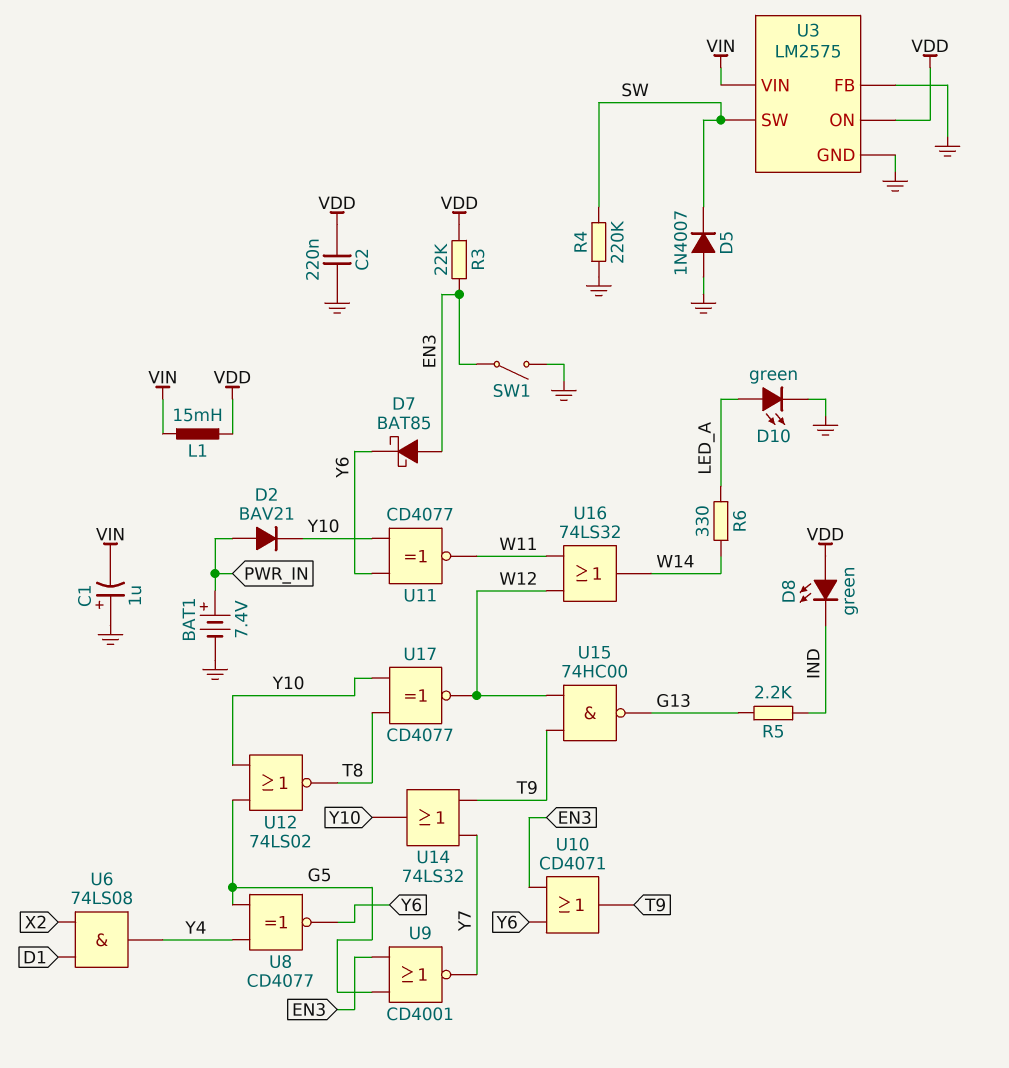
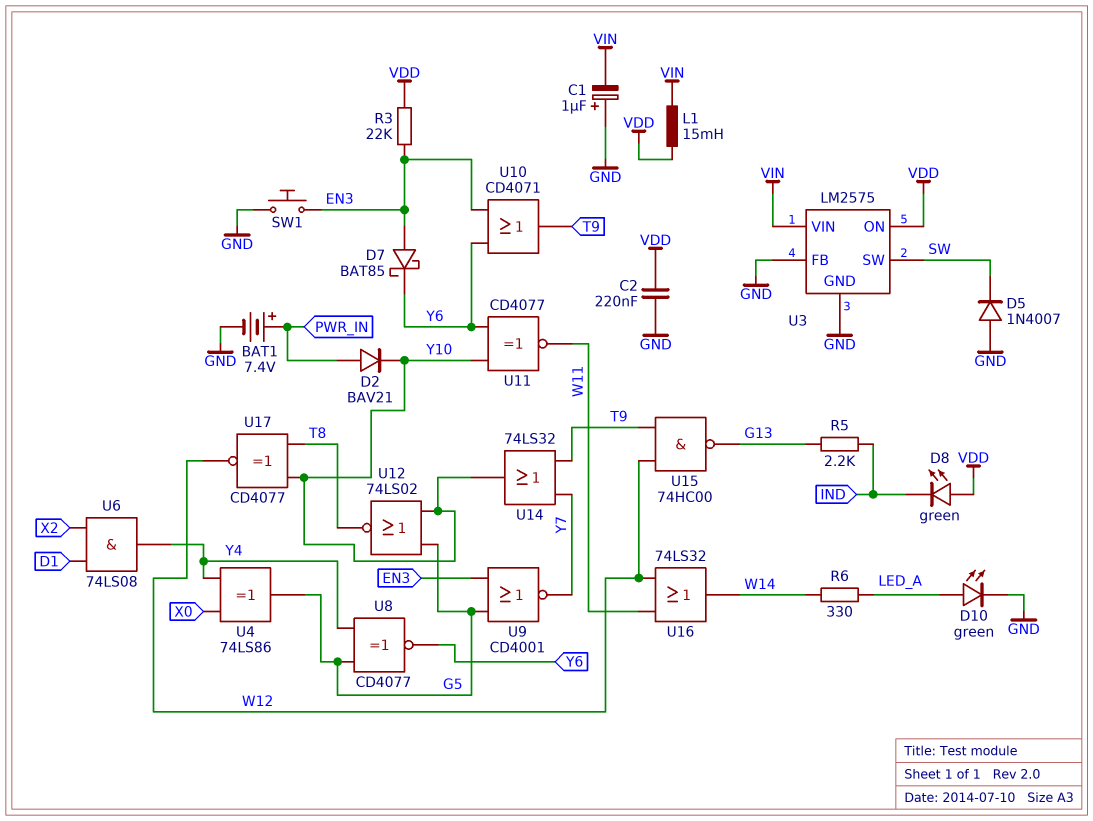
R4: 220k (GND, SW) -> none
SW1: switch (EN3, GND) -> button (EN3, GND)
U4: none -> XOR 74LS86 (in X0, in Y4, out G5)

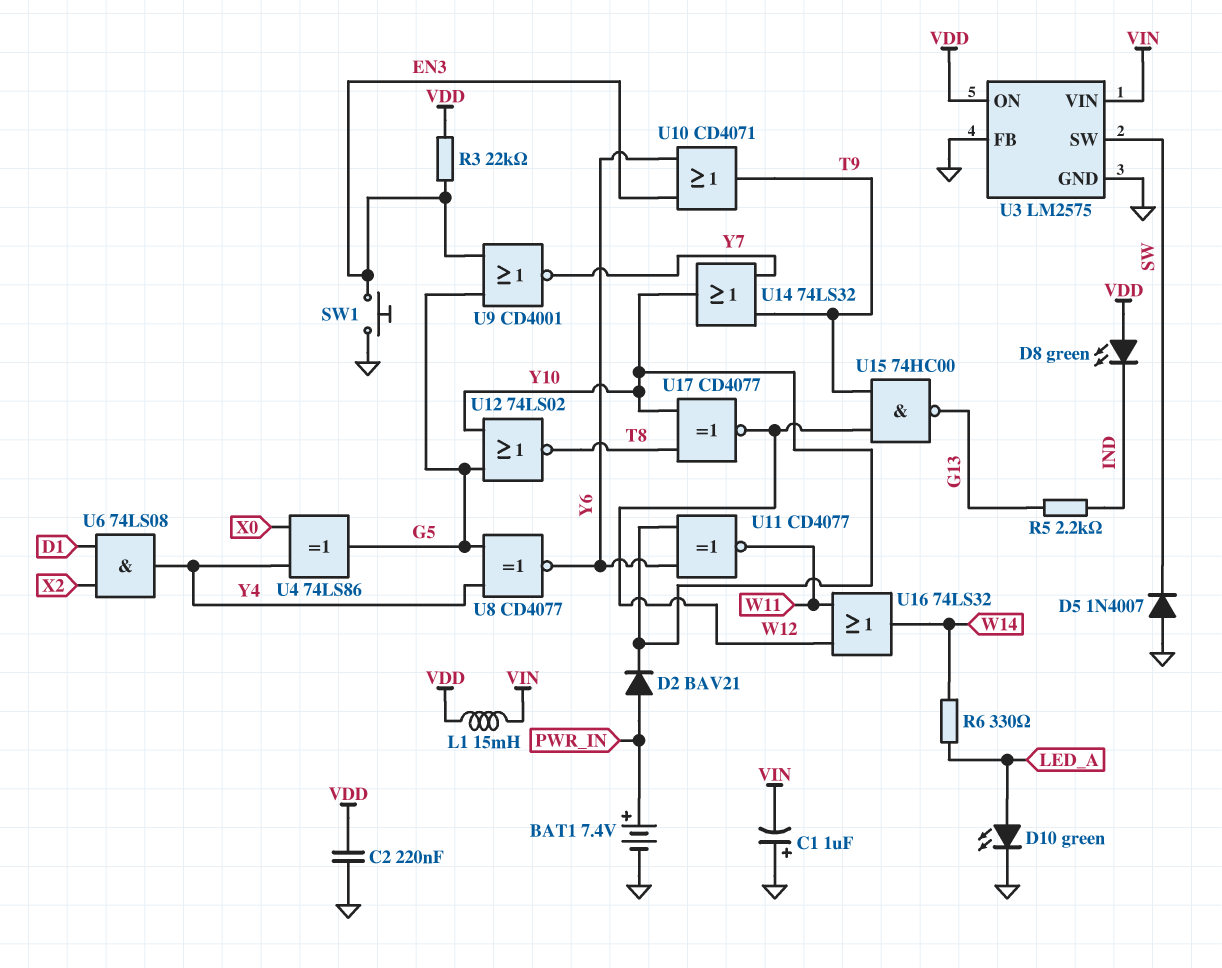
D7: schottky BAT85 (A EN3, K Y6) -> none

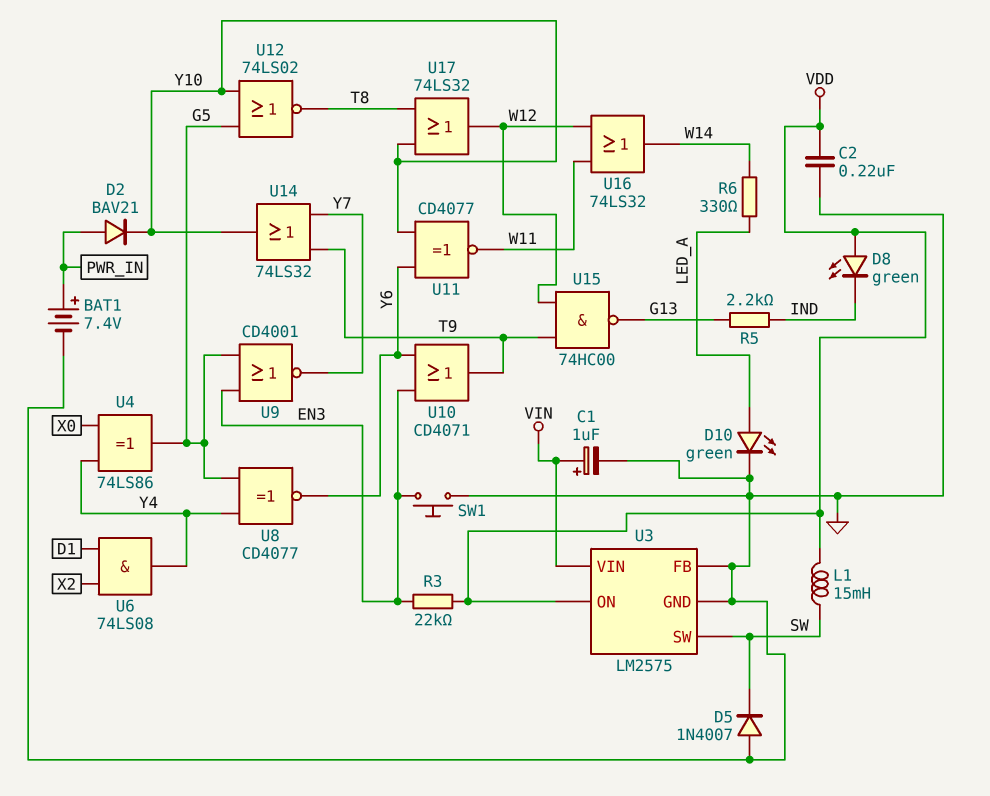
C1: 1uF (plus GND, minus VIN) -> 1uF (plus VIN, minus GND)
L1: 15mH (VDD, VIN) -> 15mH (SW, VDD)
U17: XNOR CD4077 (in T8, in Y10, out W12) -> OR 74LS32 (in T8, in Y10, out W12)

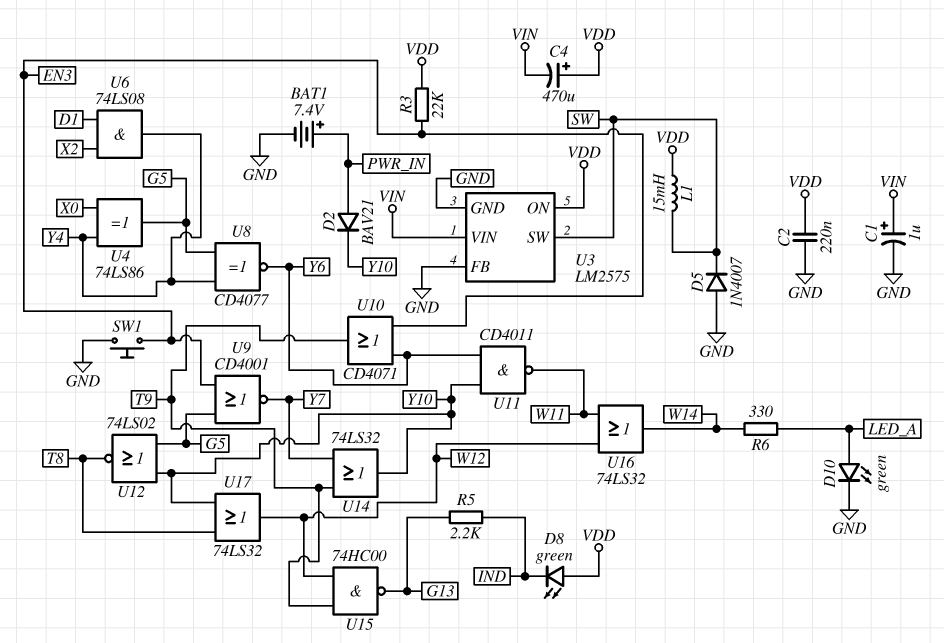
C4: none -> 470uF (plus VDD, minus VIN)
U11: XNOR CD4077 (in Y6, in Y10, out W11) -> NAND CD4011 (in Y6, in Y10, out W11)

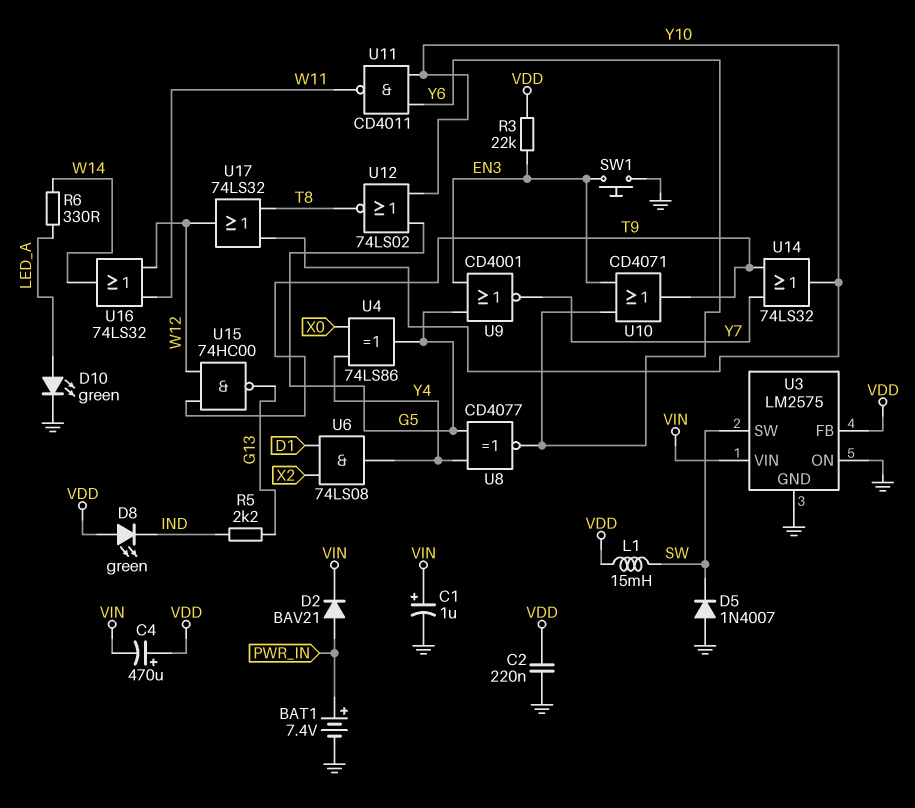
D2: diode BAV21 (A PWR_IN, K Y10) -> diode BAV21 (A PWR_IN, K VIN)
U3 pin FB: GND -> VDD
U3 pin ON: VDD -> GND

